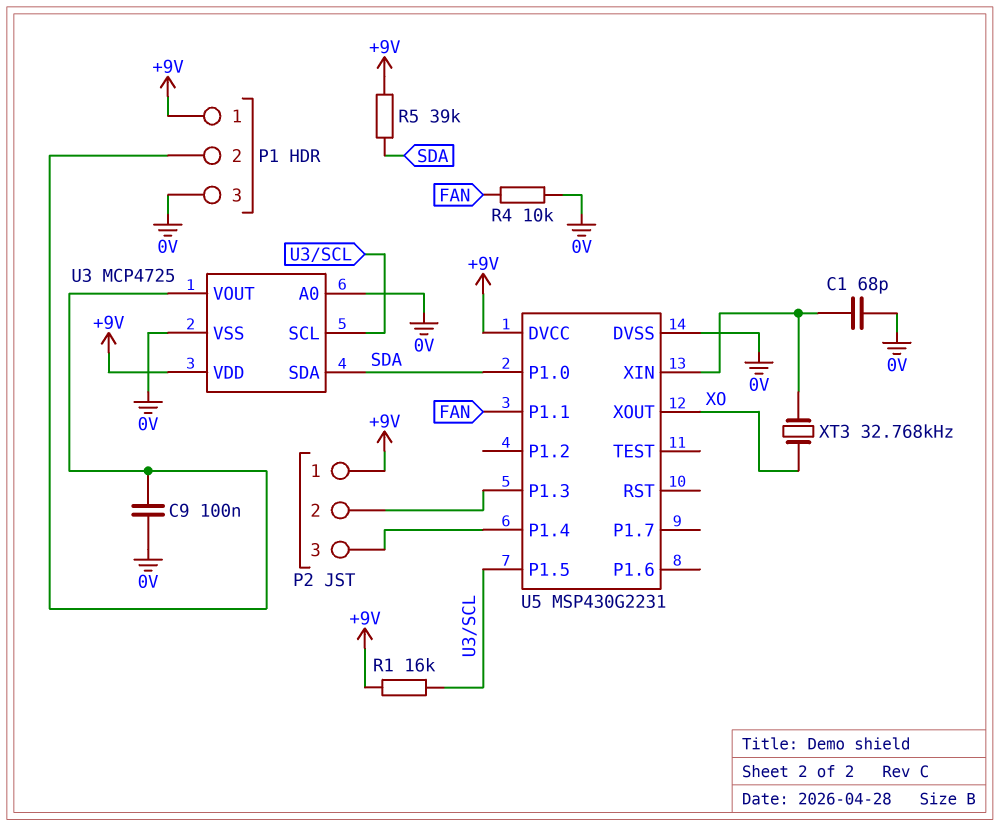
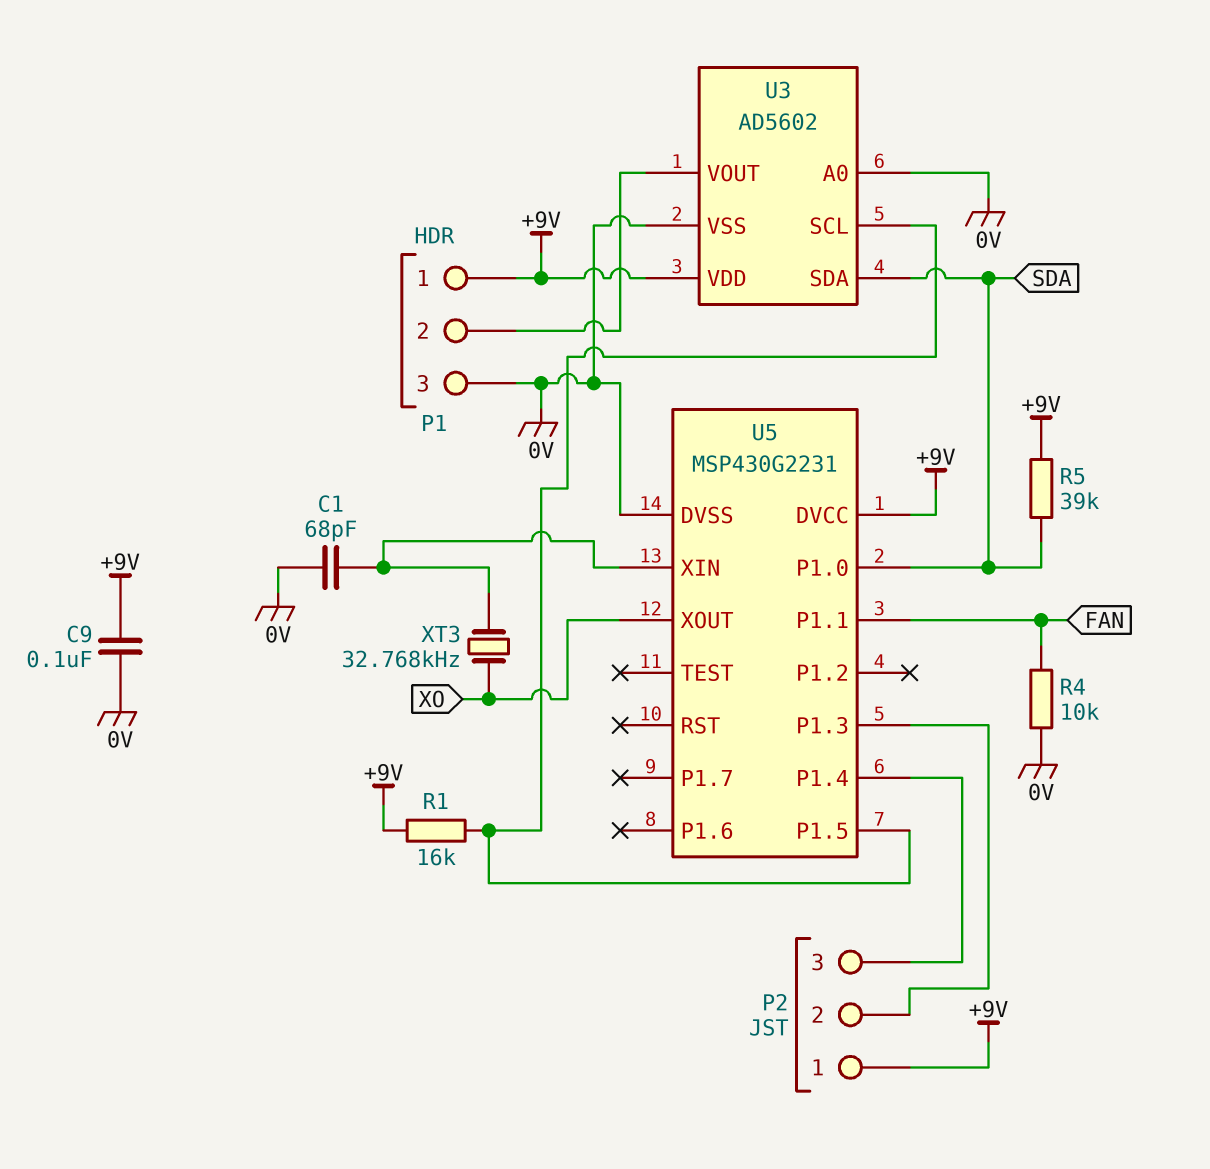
C9: 100nF (0V, P1/2) -> 100nF (+9V, 0V)
U3: MCP4725 -> AD5602

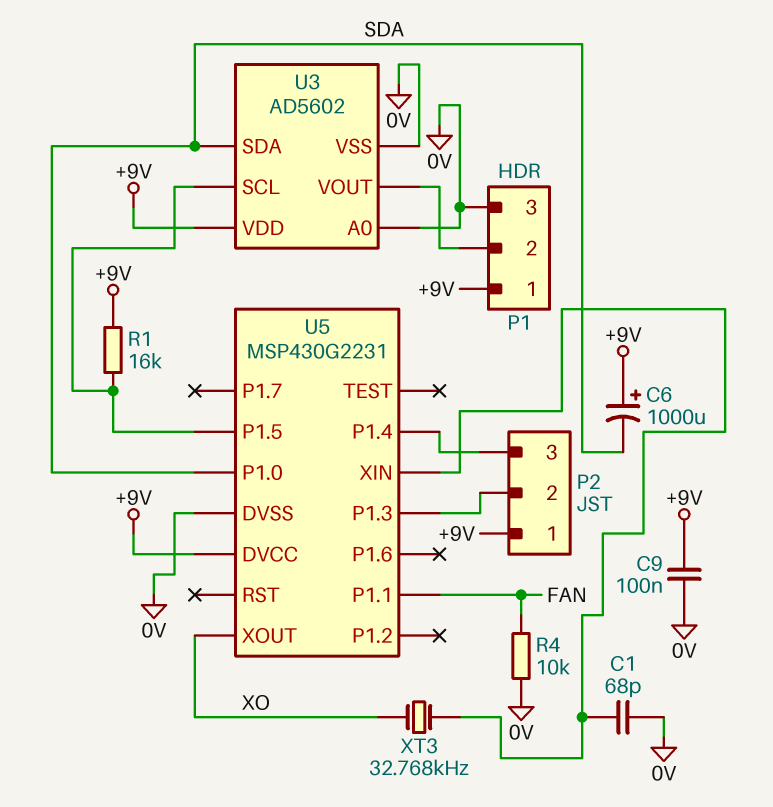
C6: none -> 1000uF (plus +9V, minus SDA)
R5: 39k (+9V, SDA) -> none

